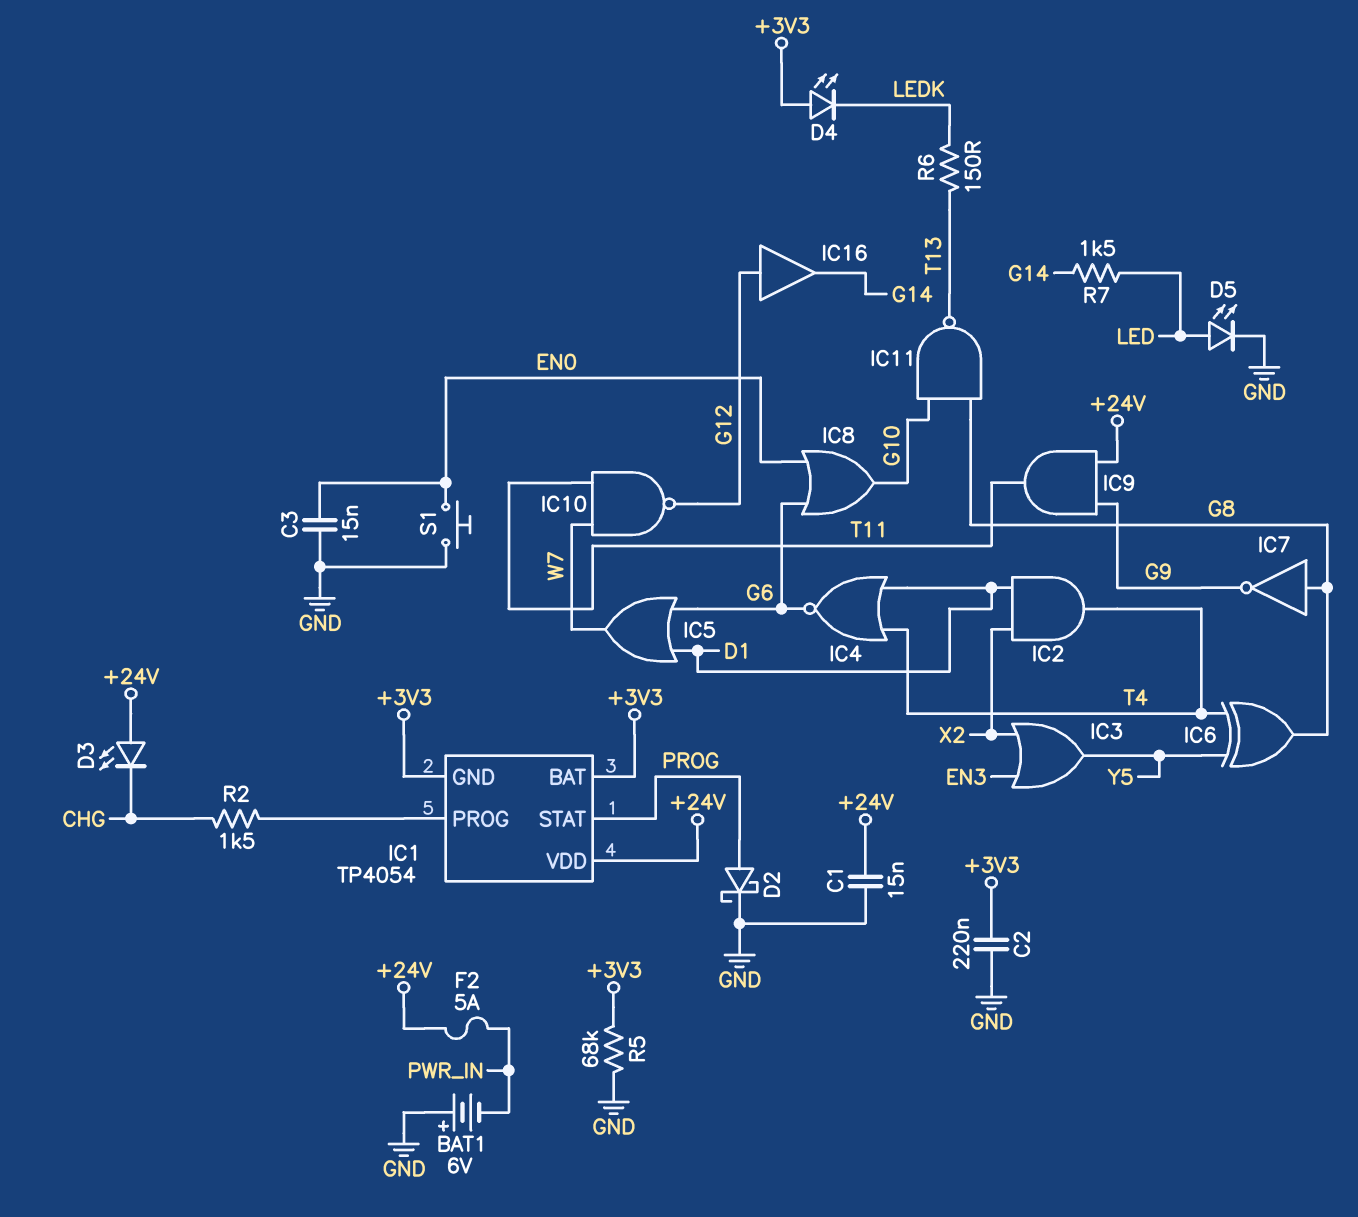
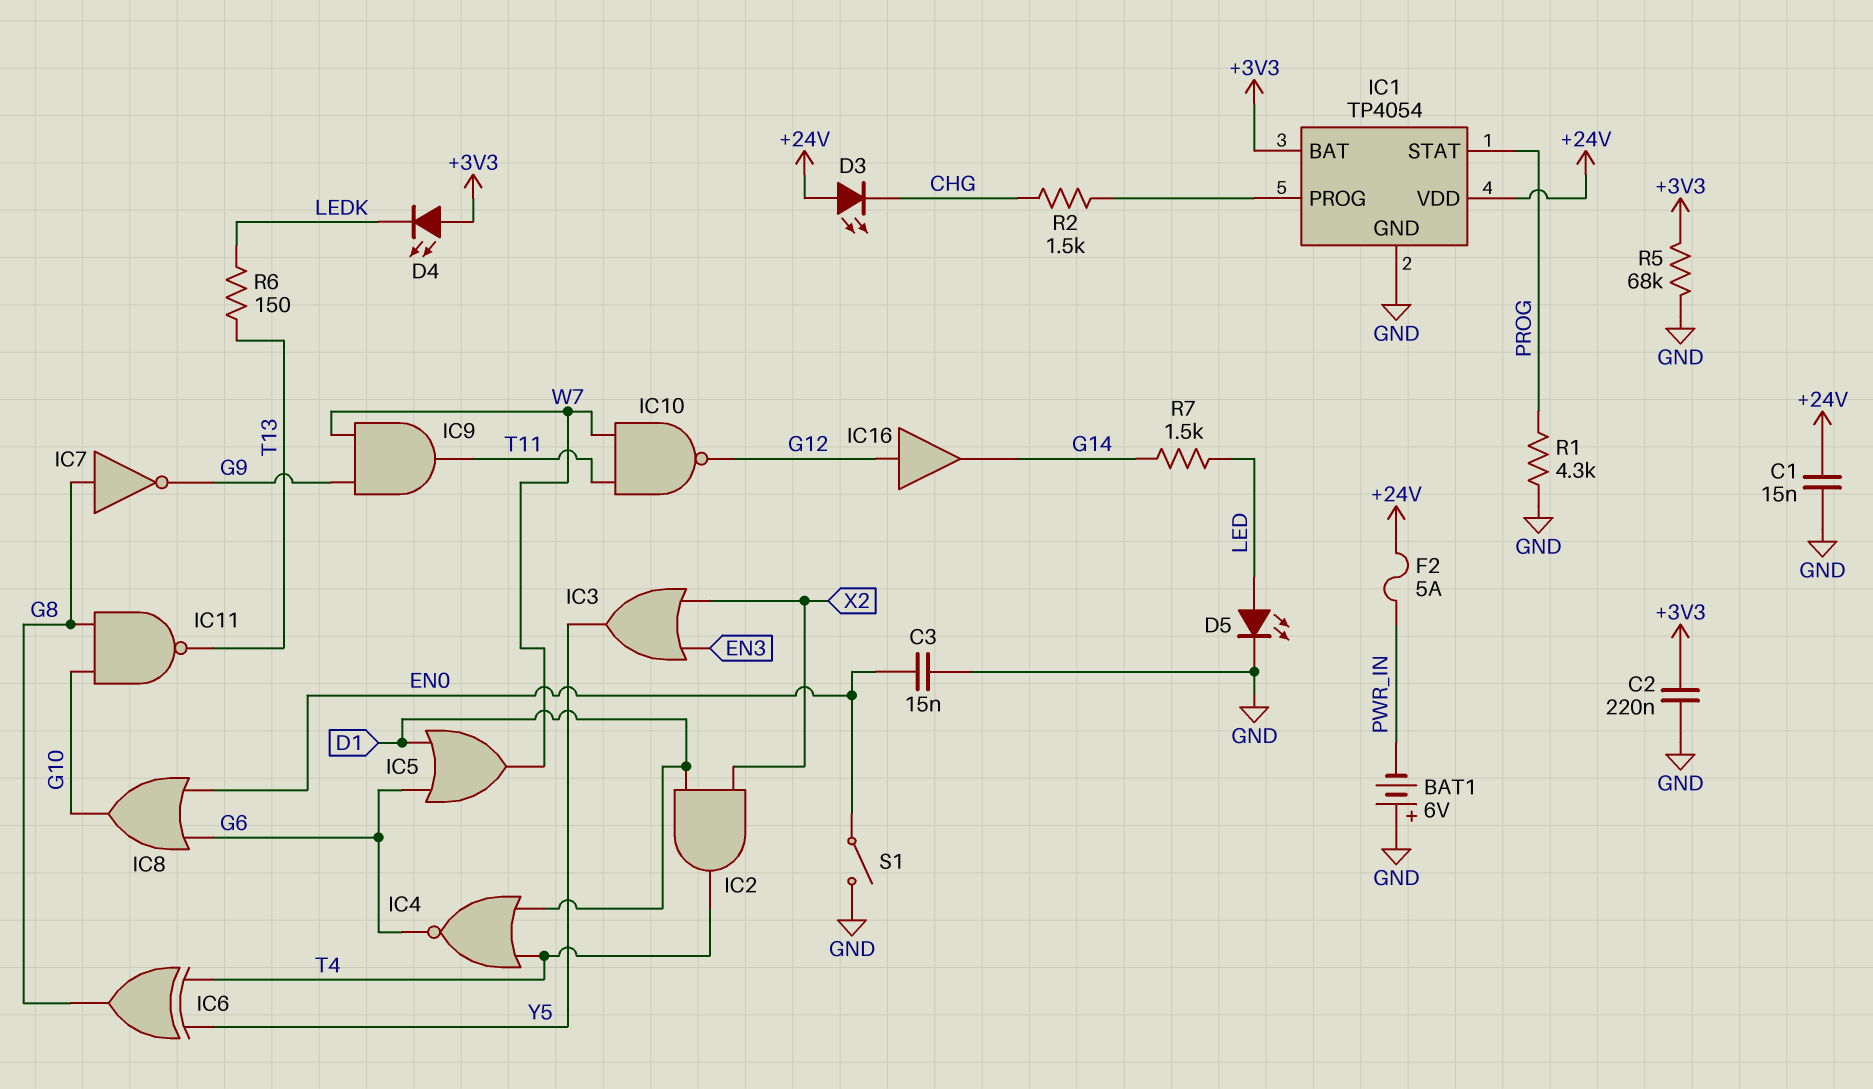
D2: schottky (A PROG, K GND) -> none
IC1 pin GND: +3V3 -> GND
IC9: AND (in +24V, in G9, out T11) -> AND (in G9, in W7, out T11)
R1: none -> 4.3k (GND, PROG)
S1: button (EN0, GND) -> switch (EN0, GND)

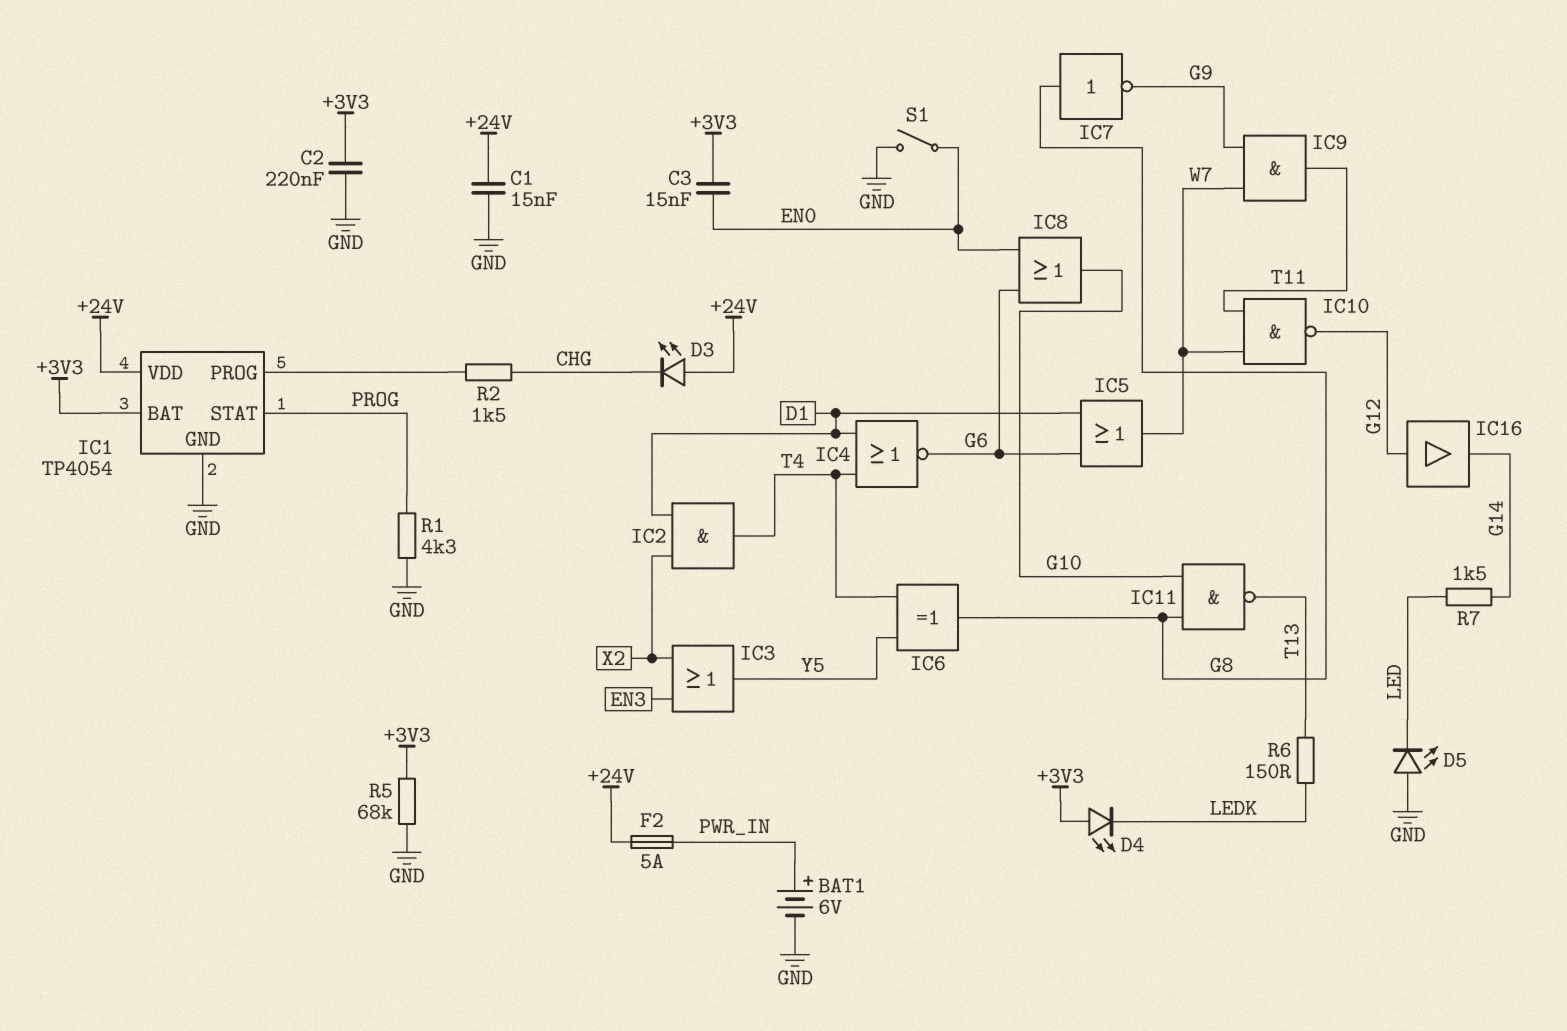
BAT1: 6V (plus GND, minus PWR_IN) -> 6V (plus PWR_IN, minus GND)
C3: 15nF (EN0, GND) -> 15nF (+3V3, EN0)
D5: LED (A LED, K GND) -> LED (A GND, K LED)

